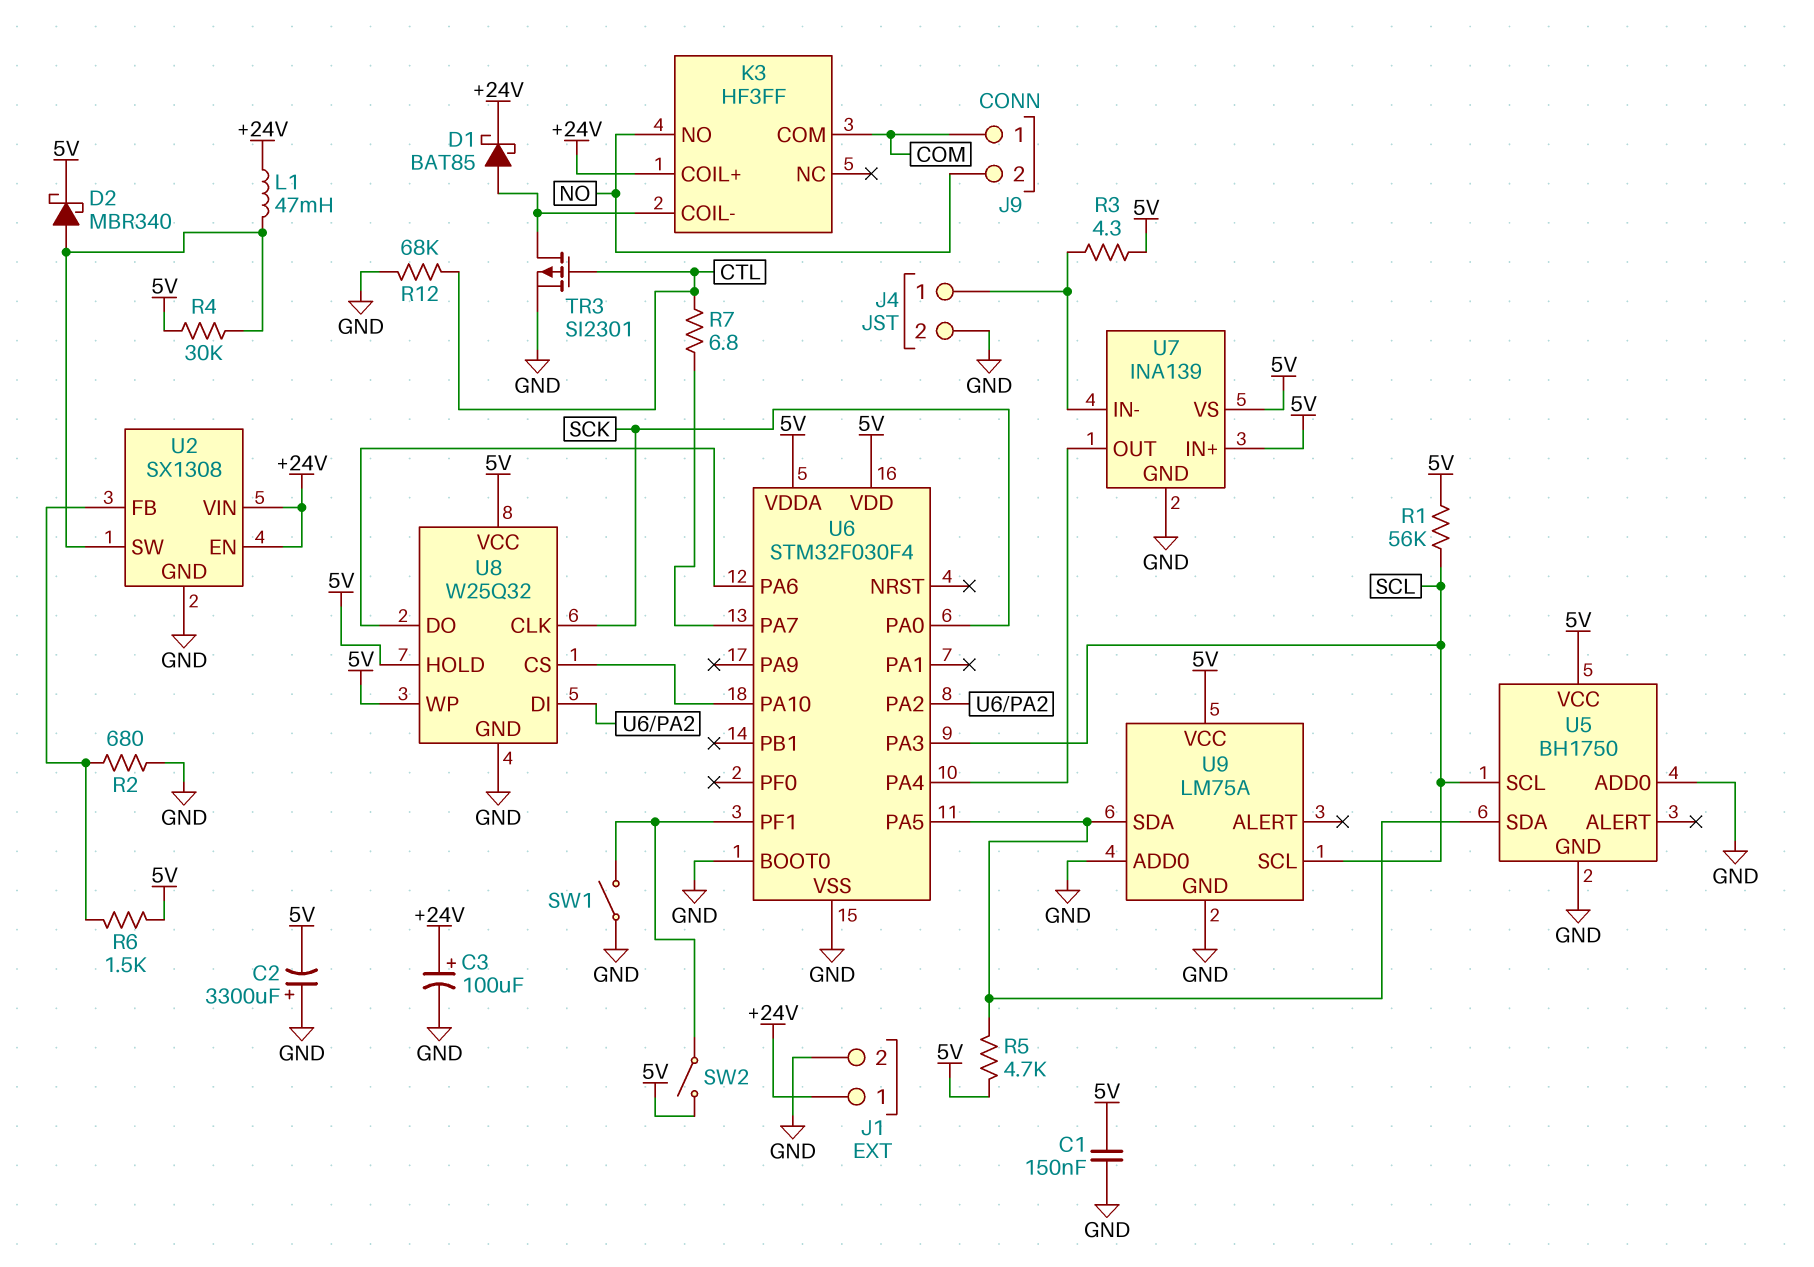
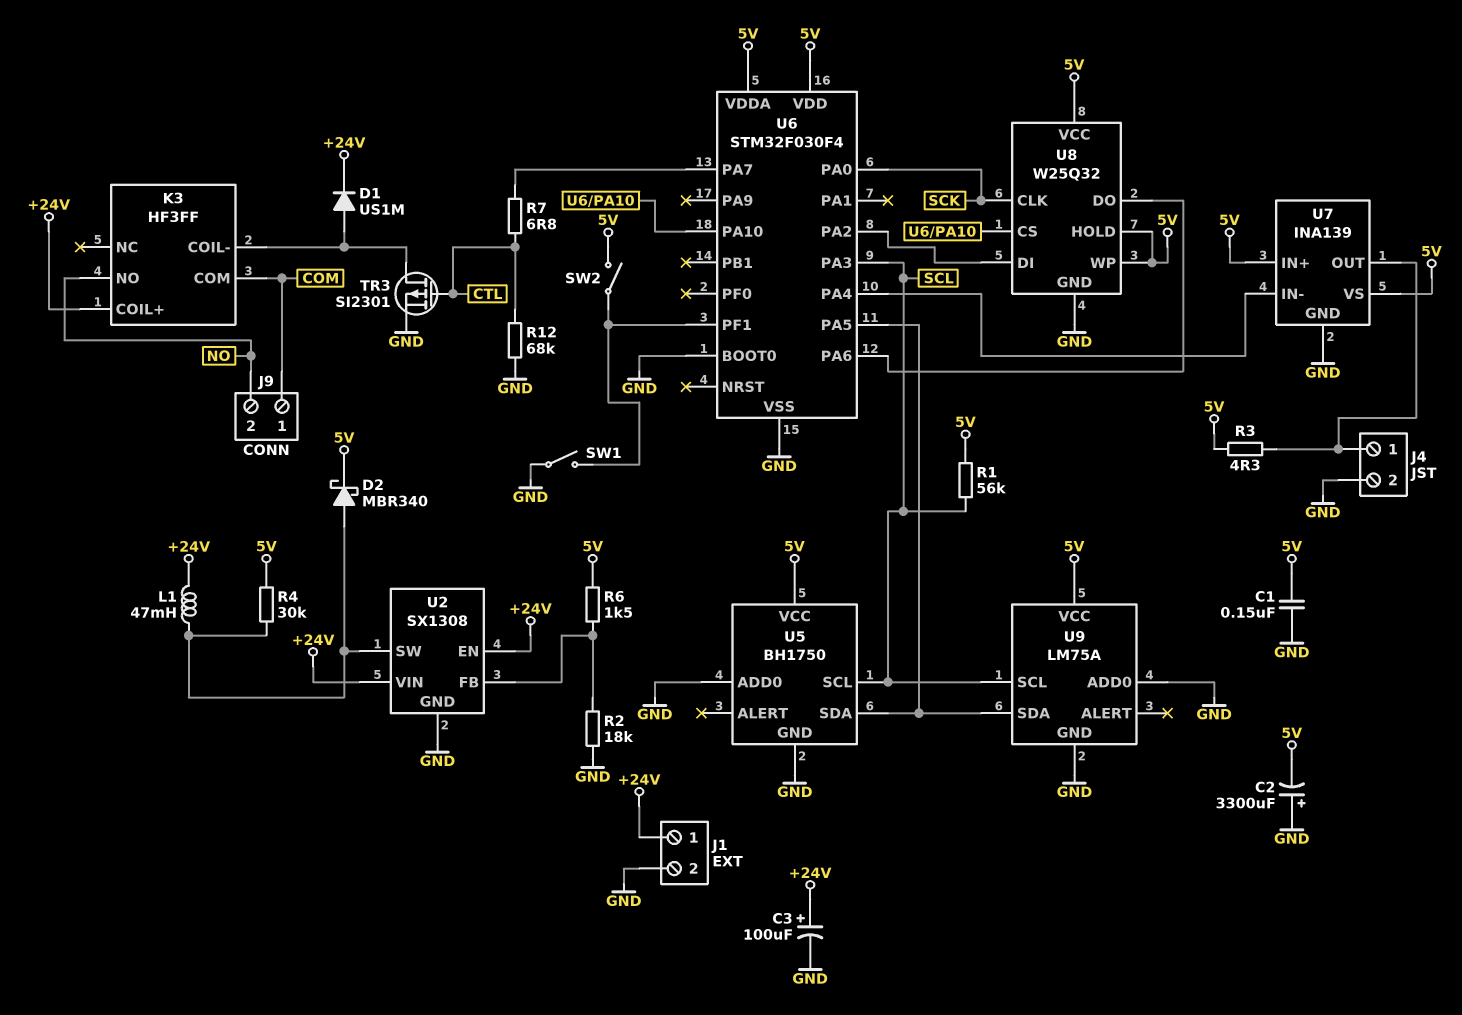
D1: schottky BAT85 (A K3/COIL-, K +24V) -> diode US1M (A K3/COIL-, K +24V)
R2: 680 (GND, U2/FB) -> 18k (GND, U2/FB)
R5: 4.7k (5V, U5/SDA) -> none
U7 pin IN-: J4/1 -> U6/PA4
U7 pin OUT: U6/PA4 -> J4/1

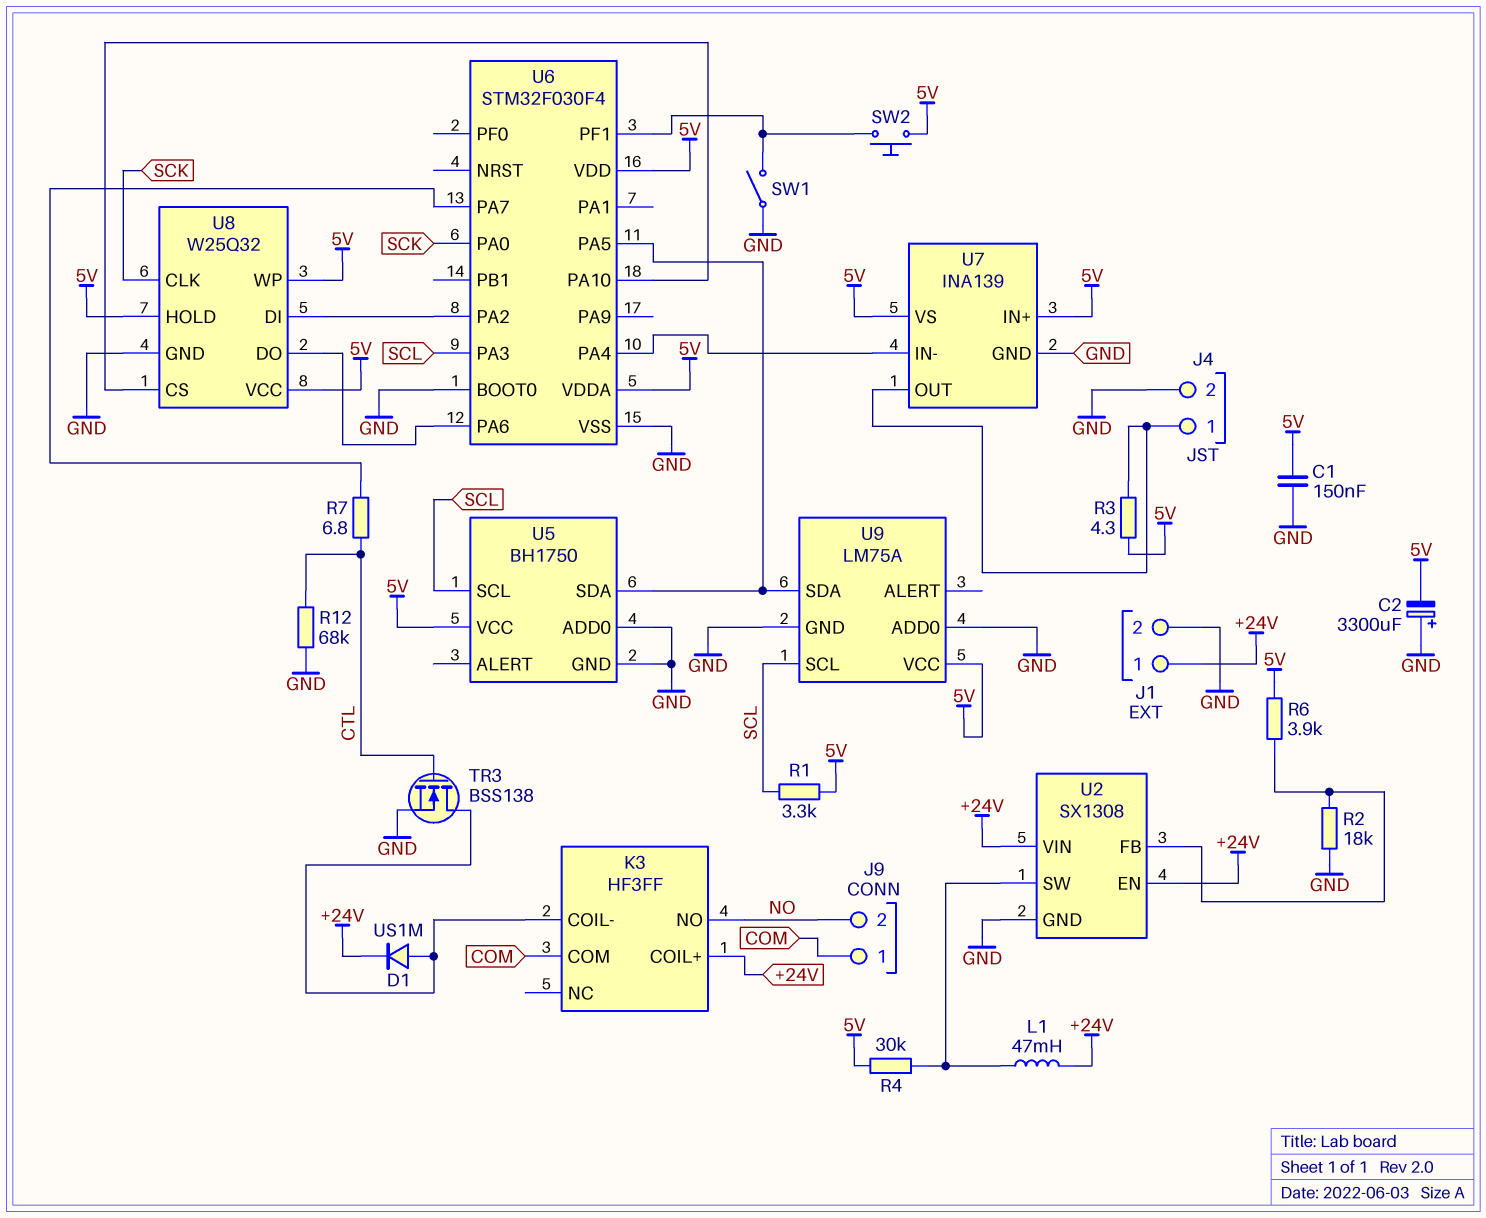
C3: 100uF (plus +24V, minus GND) -> none
D2: schottky MBR340 (A U2/SW, K 5V) -> none
R1: 56k (5V, SCL) -> 3.3k (5V, SCL)
R6: 1.5k (5V, U2/FB) -> 3.9k (5V, U2/FB)
SW2: switch (5V, U6/PF1) -> button (5V, U6/PF1)
TR3: PMOS SI2301 (G CTL, D K3/COIL-, S GND) -> NMOS BSS138 (G CTL, D K3/COIL-, S GND)

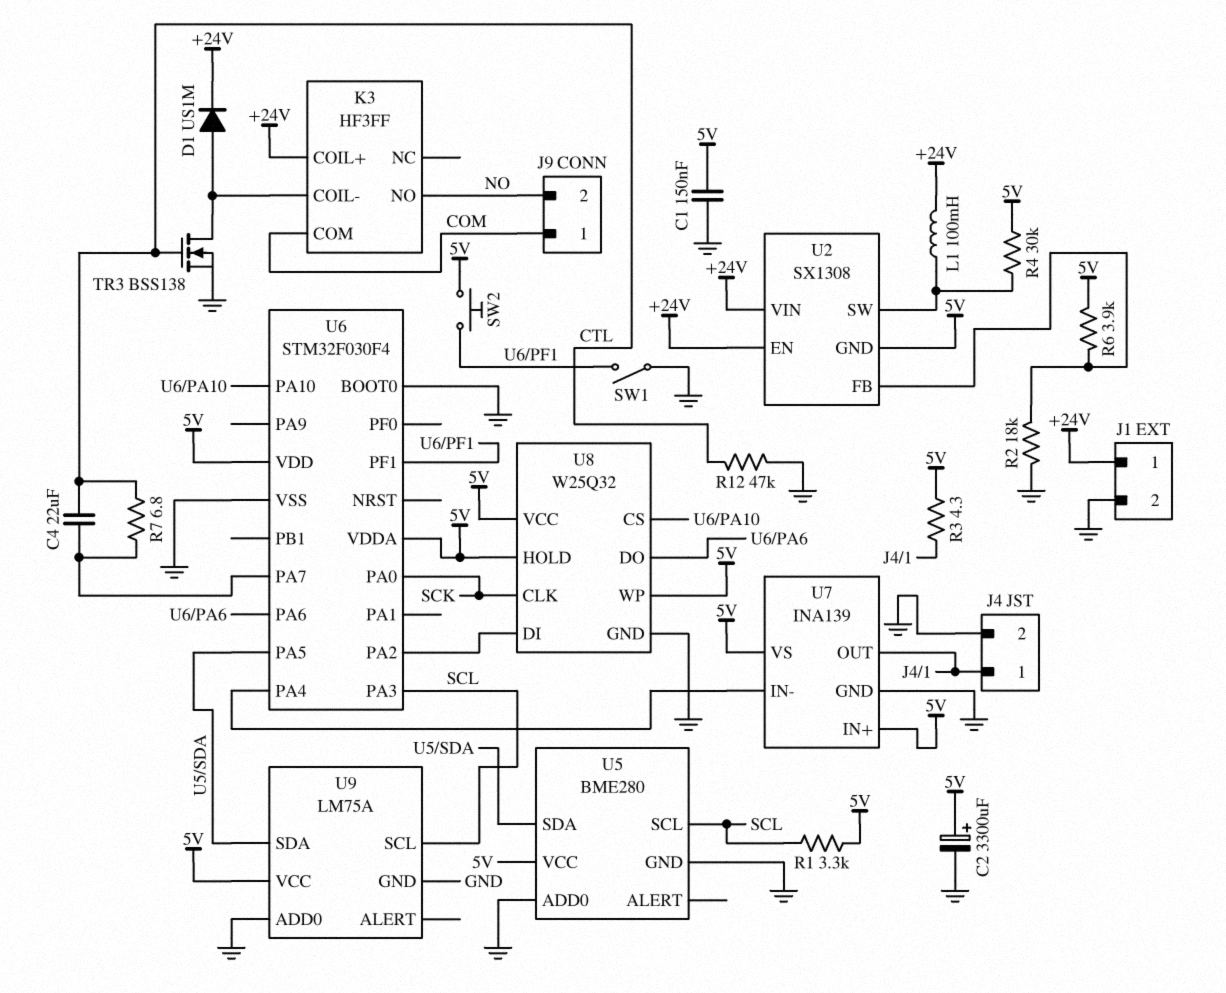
C2: 3300uF (plus GND, minus 5V) -> 3300uF (plus 5V, minus GND)
C4: none -> 22uF (CTL, U6/PA7)
L1: 47mH (+24V, U2/SW) -> 100mH (+24V, U2/SW)
R12: 68k (CTL, GND) -> 47k (CTL, GND)
U2 pin GND: GND -> 5V
U5: BH1750 -> BME280

